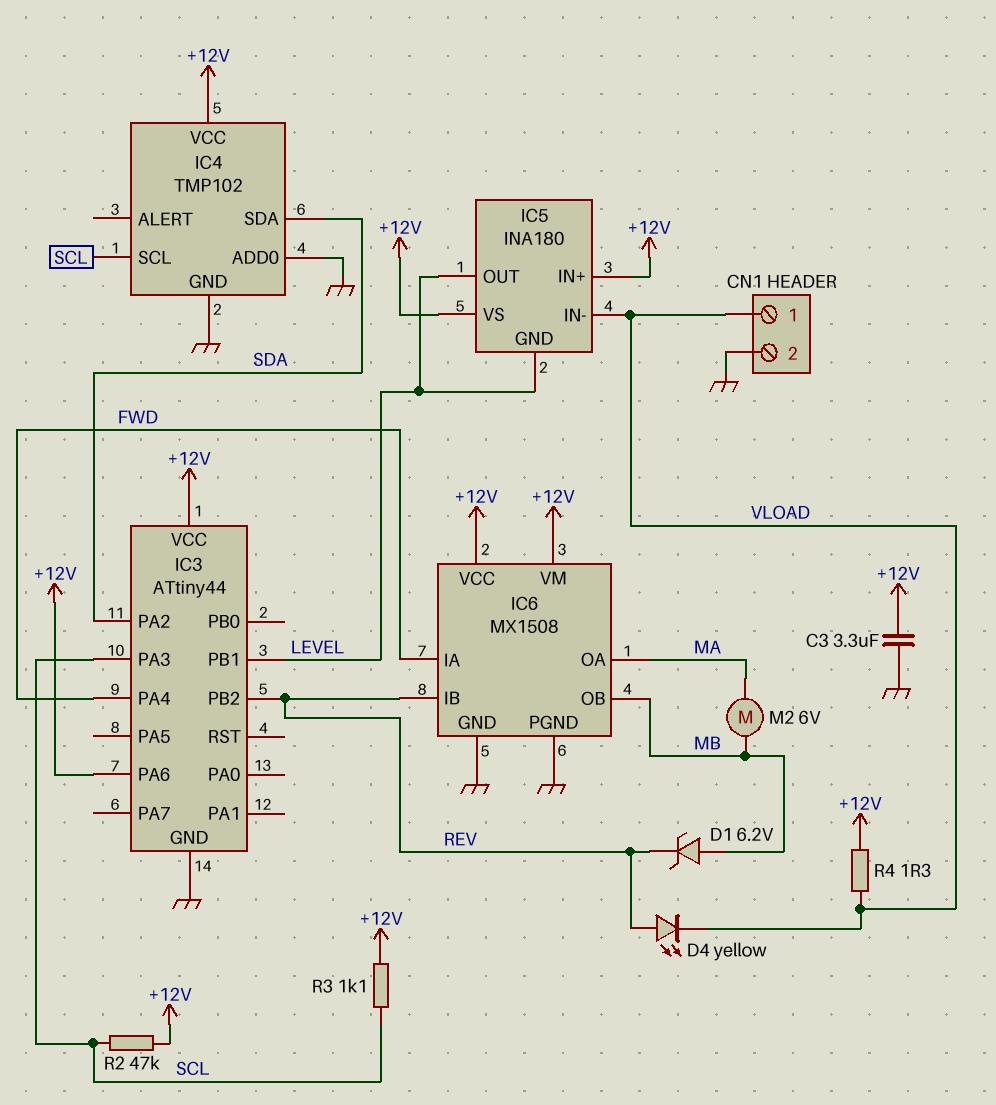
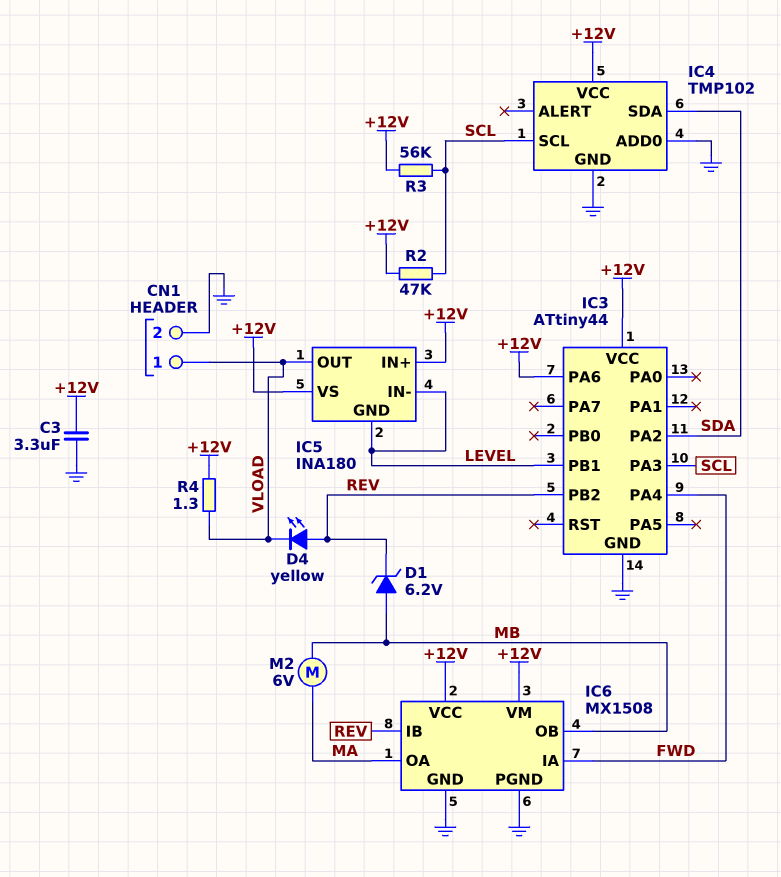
IC5 pin IN-: VLOAD -> LEVEL
IC5 pin OUT: LEVEL -> VLOAD
R3: 1.1k (+12V, SCL) -> 56k (+12V, SCL)

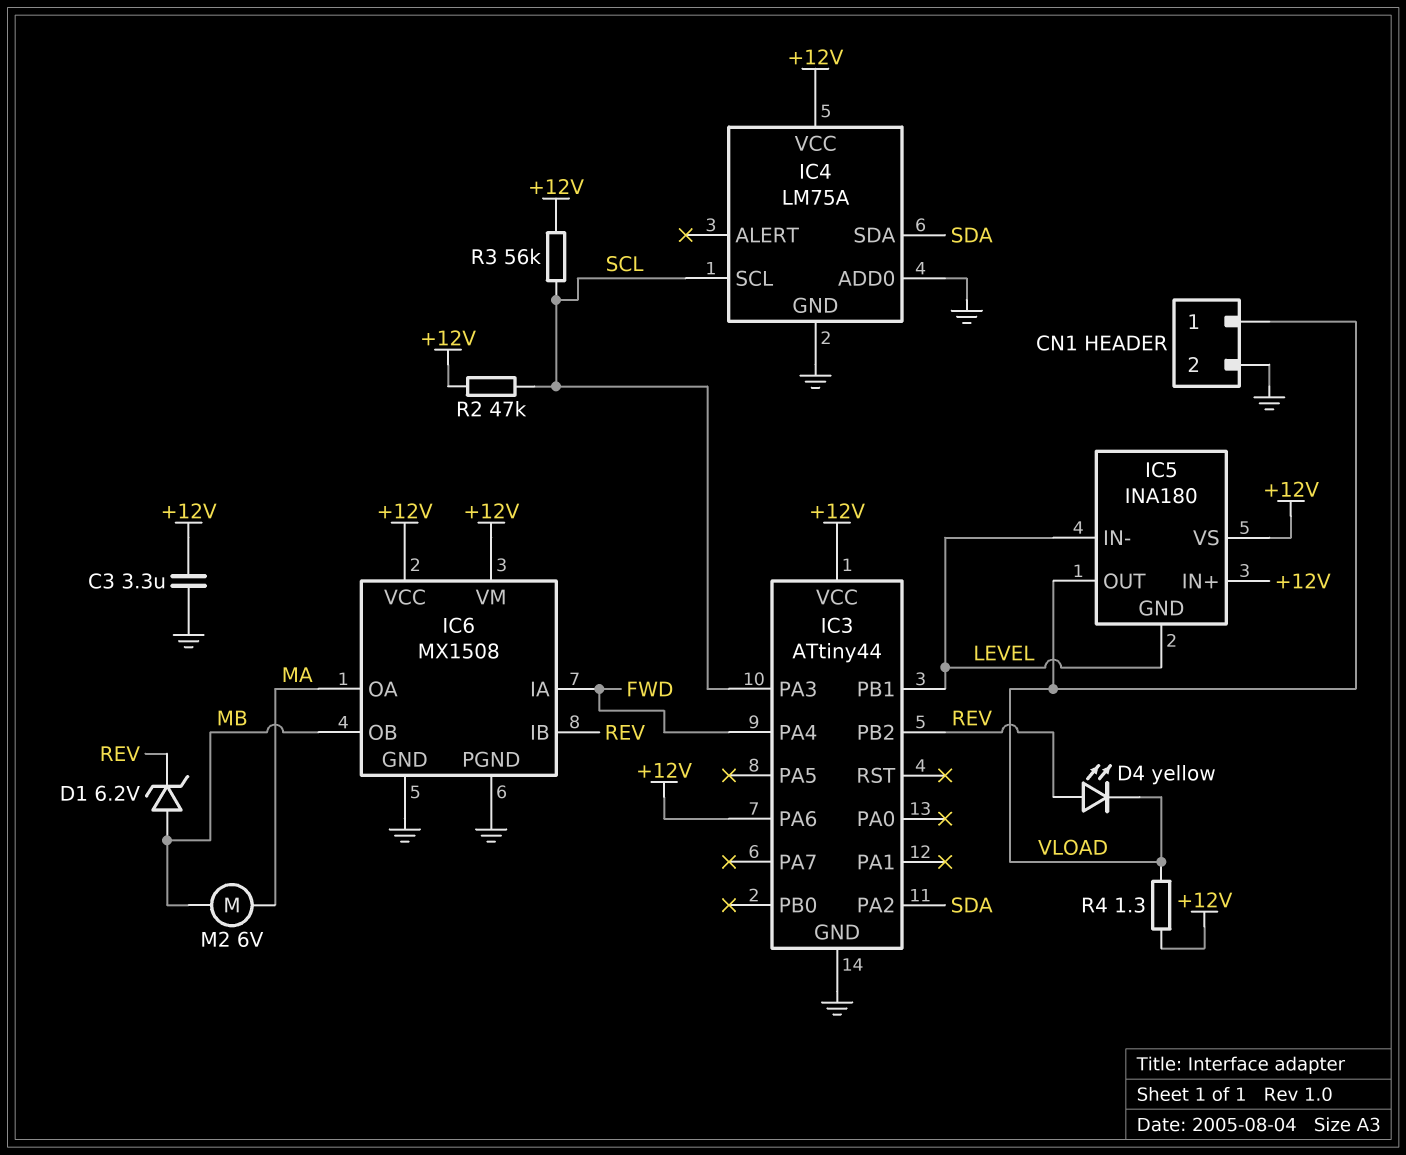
IC4: TMP102 -> LM75A

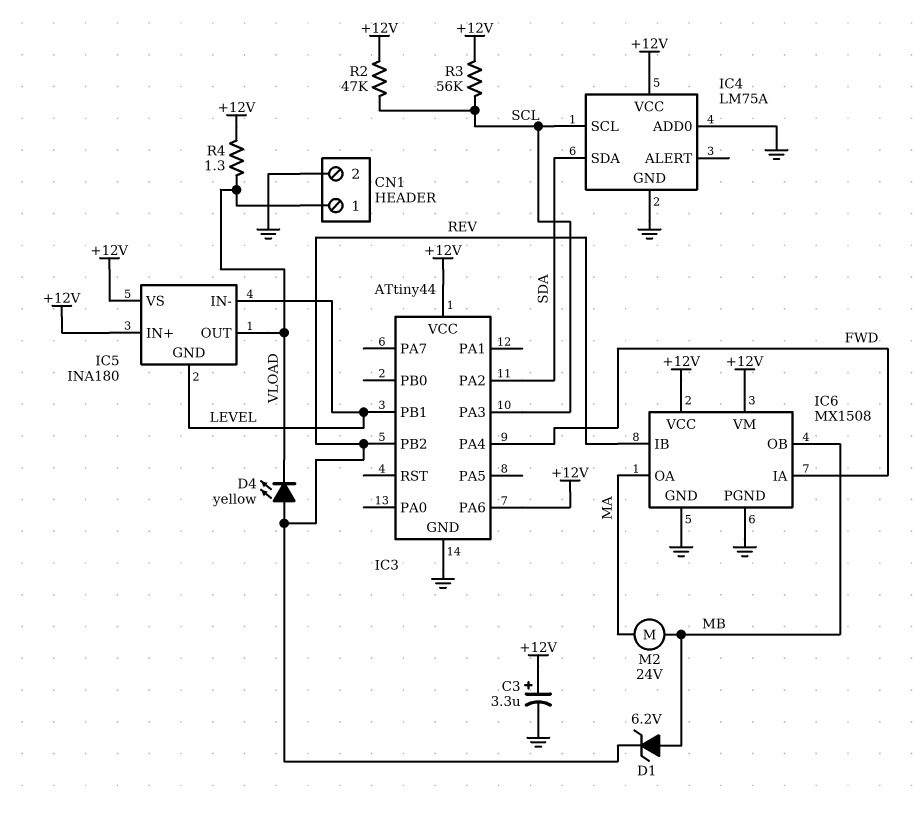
C3: 3.3uF (+12V, GND) -> 3.3uF (plus +12V, minus GND)
M2: motor 6V (MA, MB) -> motor 24V (MA, MB)

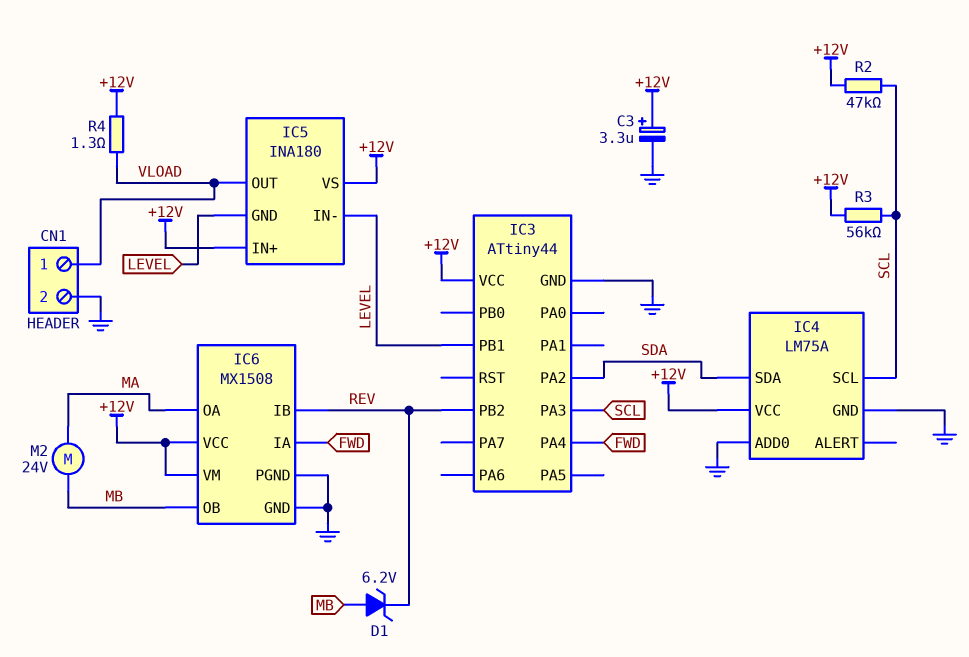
D4: LED yellow (A REV, K VLOAD) -> none
IC3 pin PA6: +12V -> none

